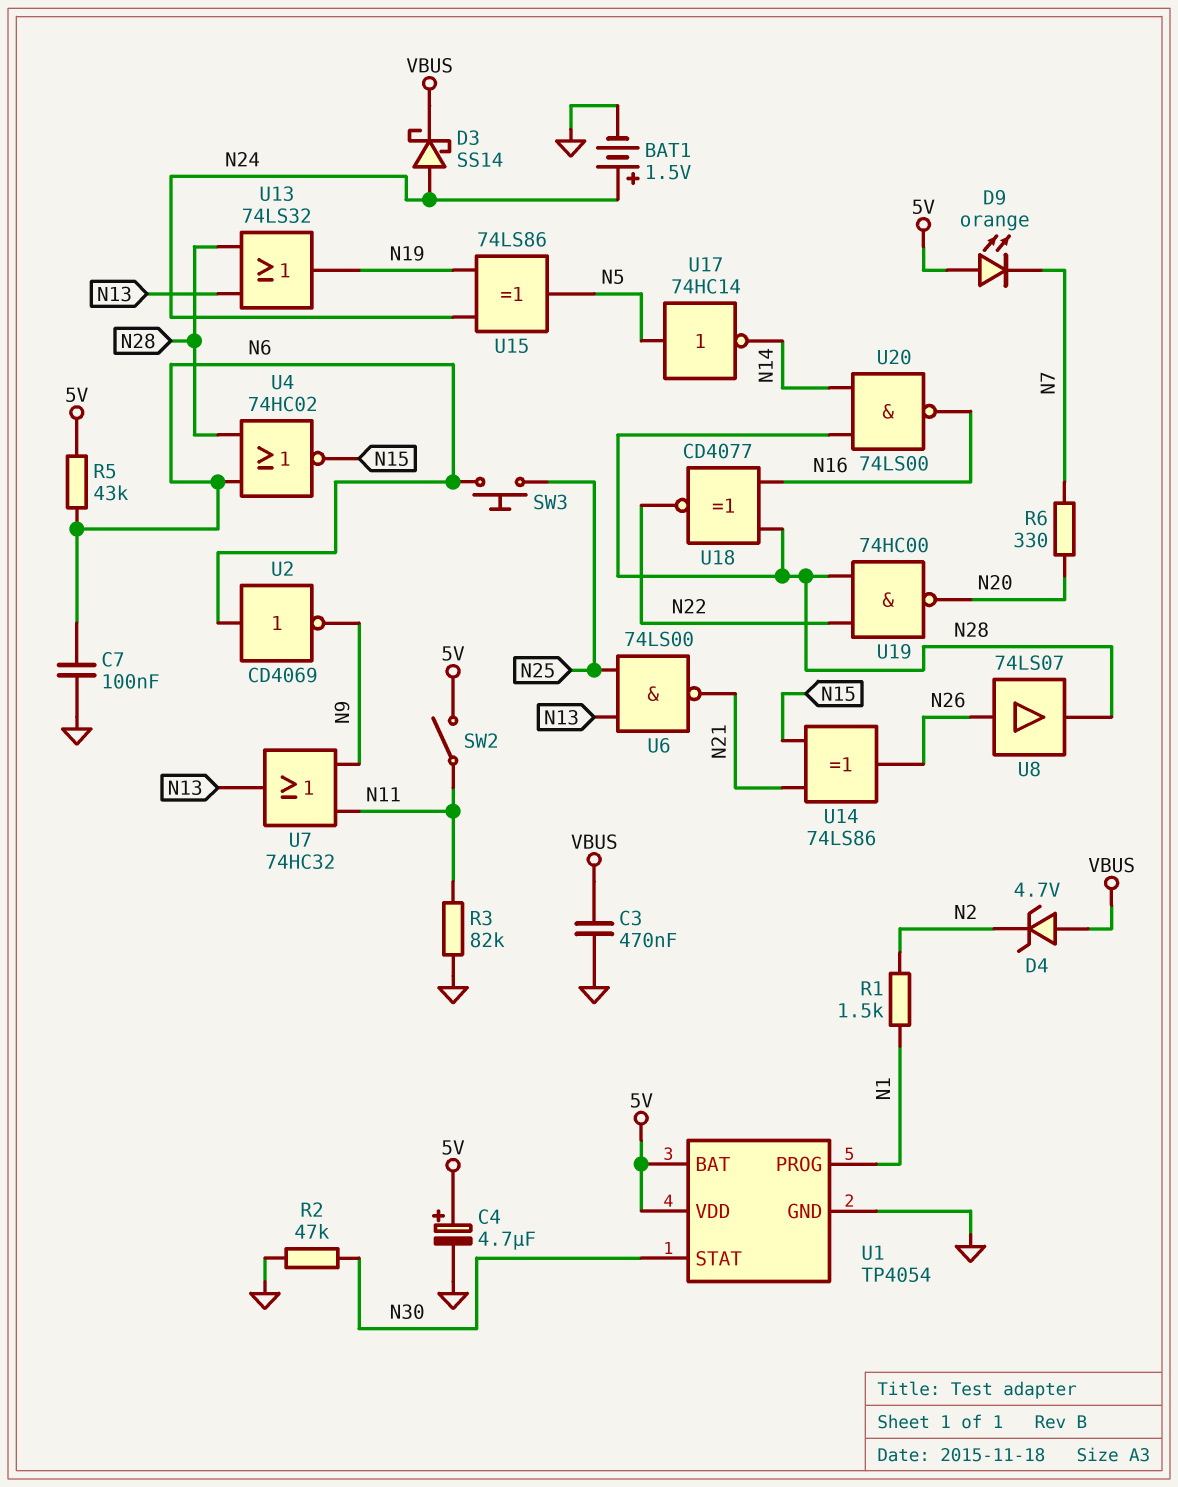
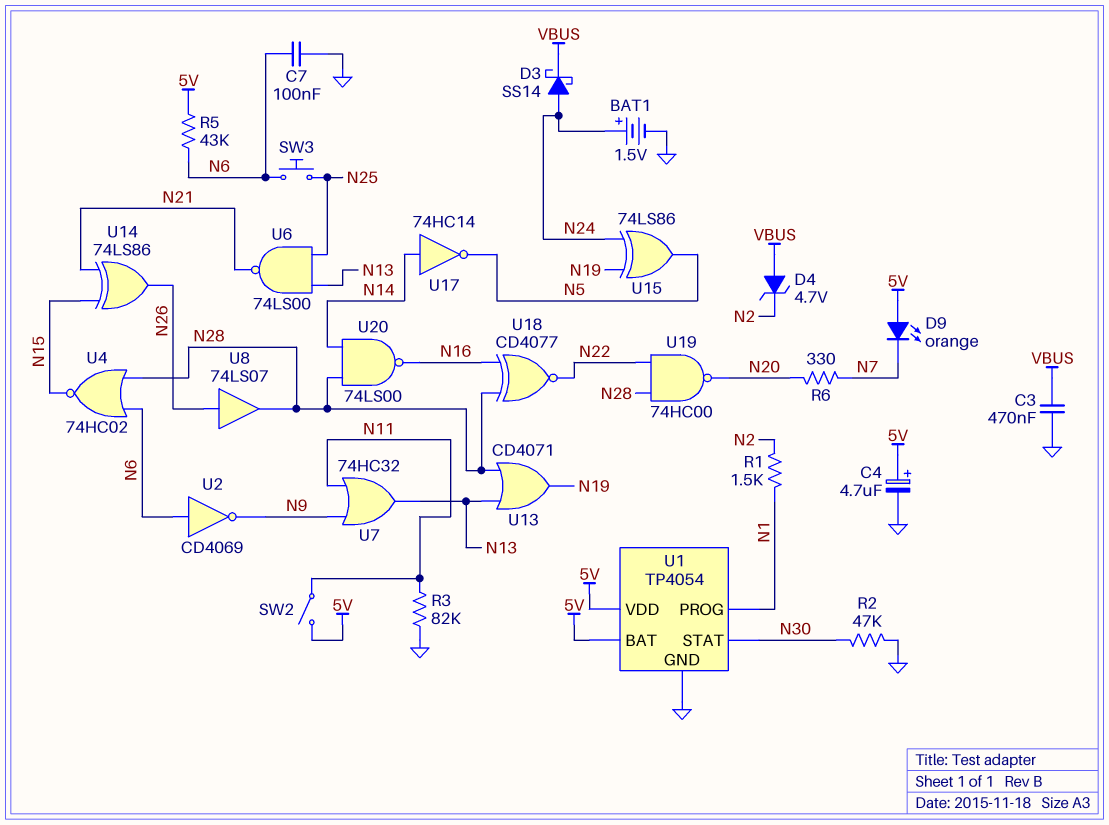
U13: OR 74LS32 (in N13, in N28, out N19) -> OR CD4071 (in N13, in N28, out N19)
U17: NOT 74HC14 (in N5, out N14) -> NOT 74HC14 (in N14, out N5)

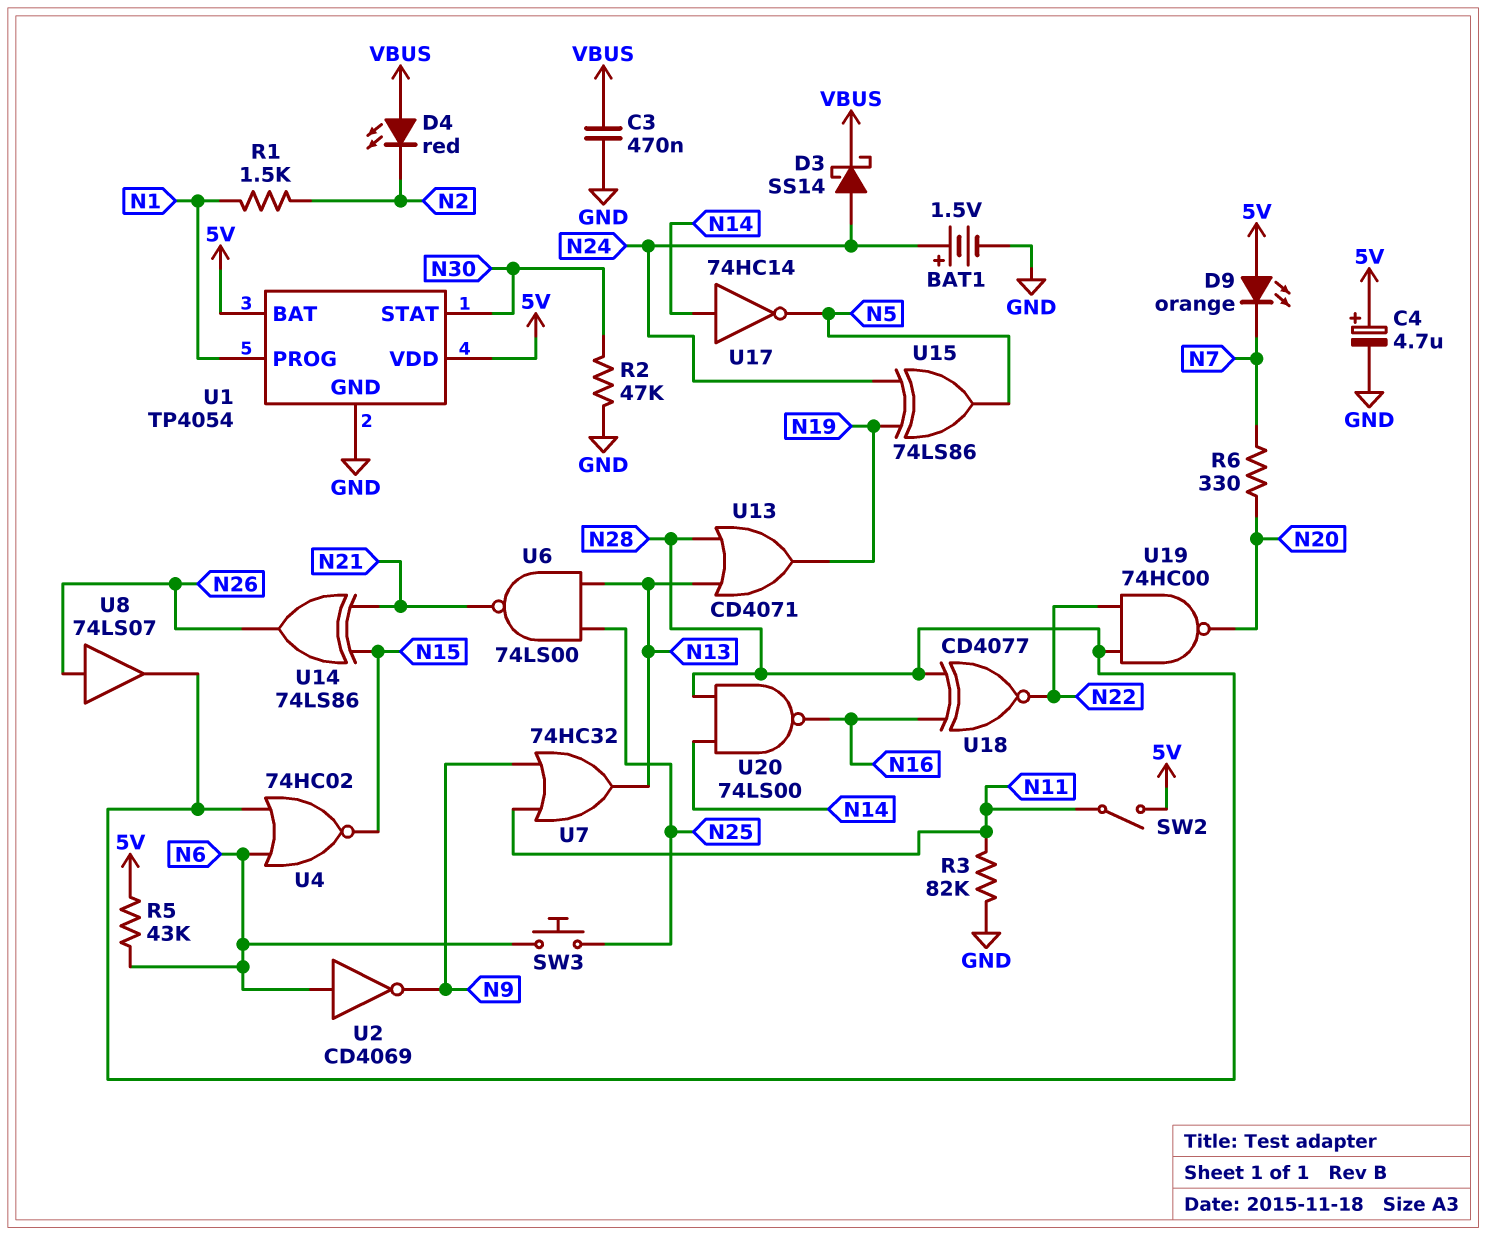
C7: 100nF (GND, N6) -> none
D4: zener 4.7V (A VBUS, K N2) -> LED red (A VBUS, K N2)

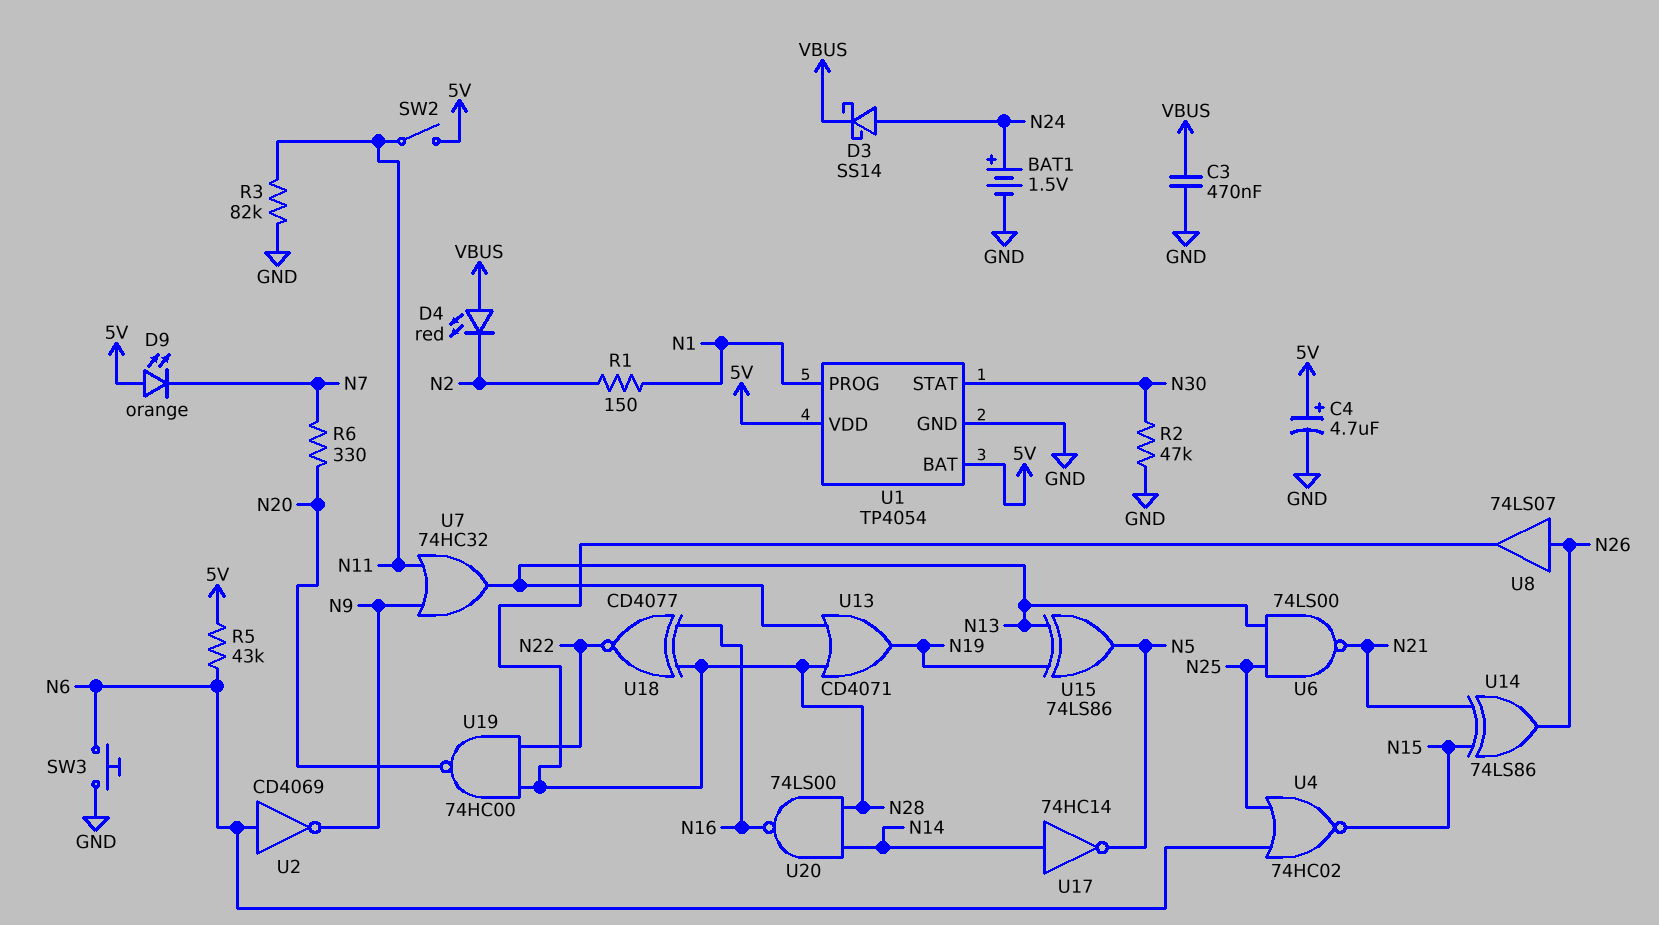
R1: 1.5k (N1, N2) -> 150 (N1, N2)
SW3: button (N6, N25) -> button (GND, N6)
U4: NOR 74HC02 (in N6, in N28, out N15) -> NOR 74HC02 (in N6, in N25, out N15)
U15: XOR 74LS86 (in N19, in N24, out N5) -> XOR 74LS86 (in N13, in N19, out N5)

